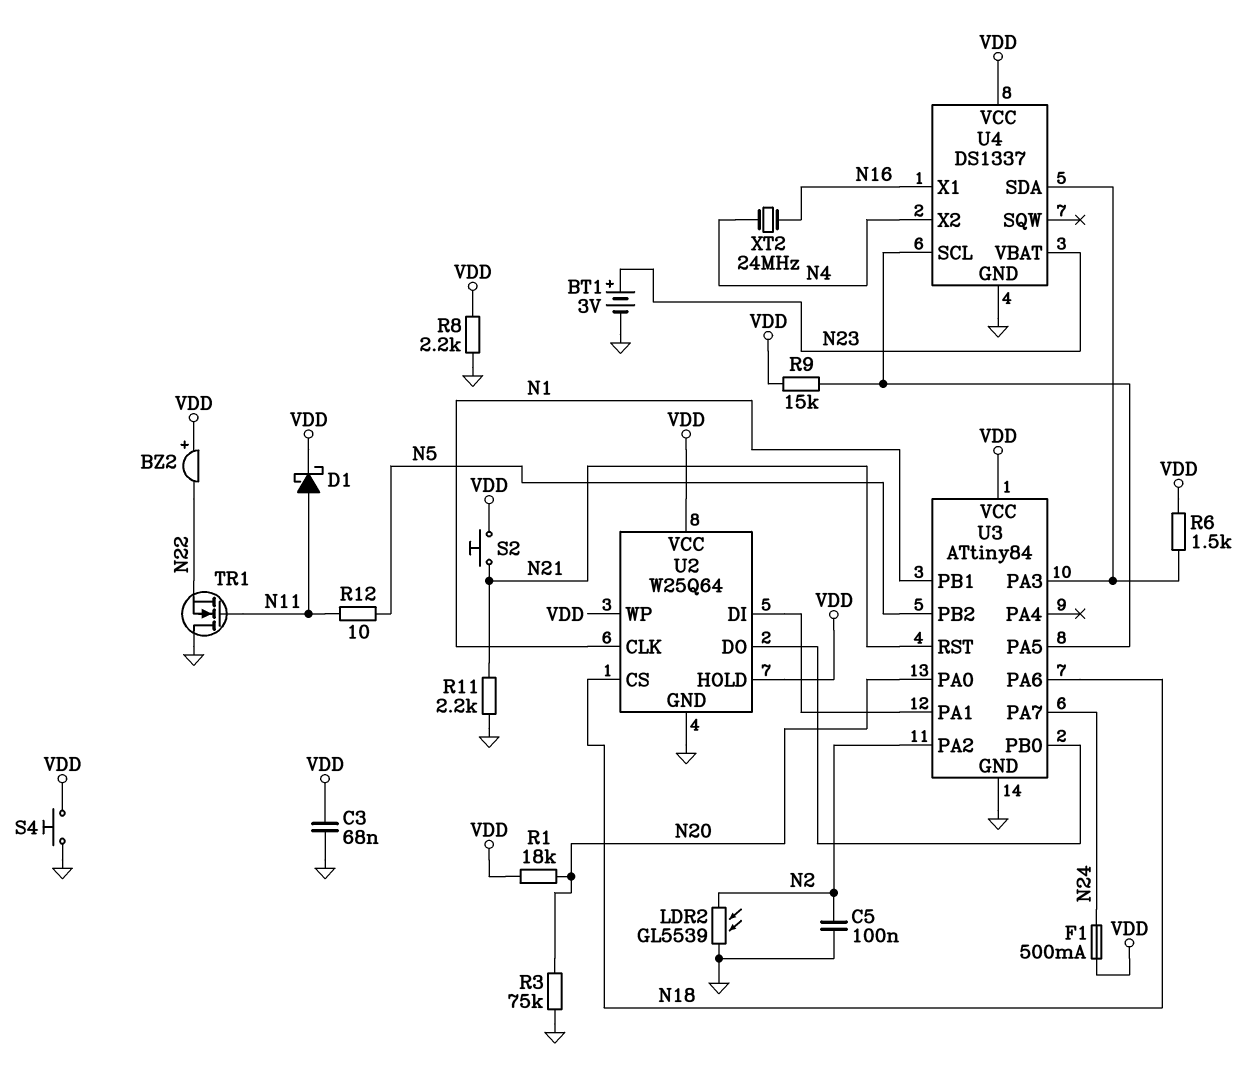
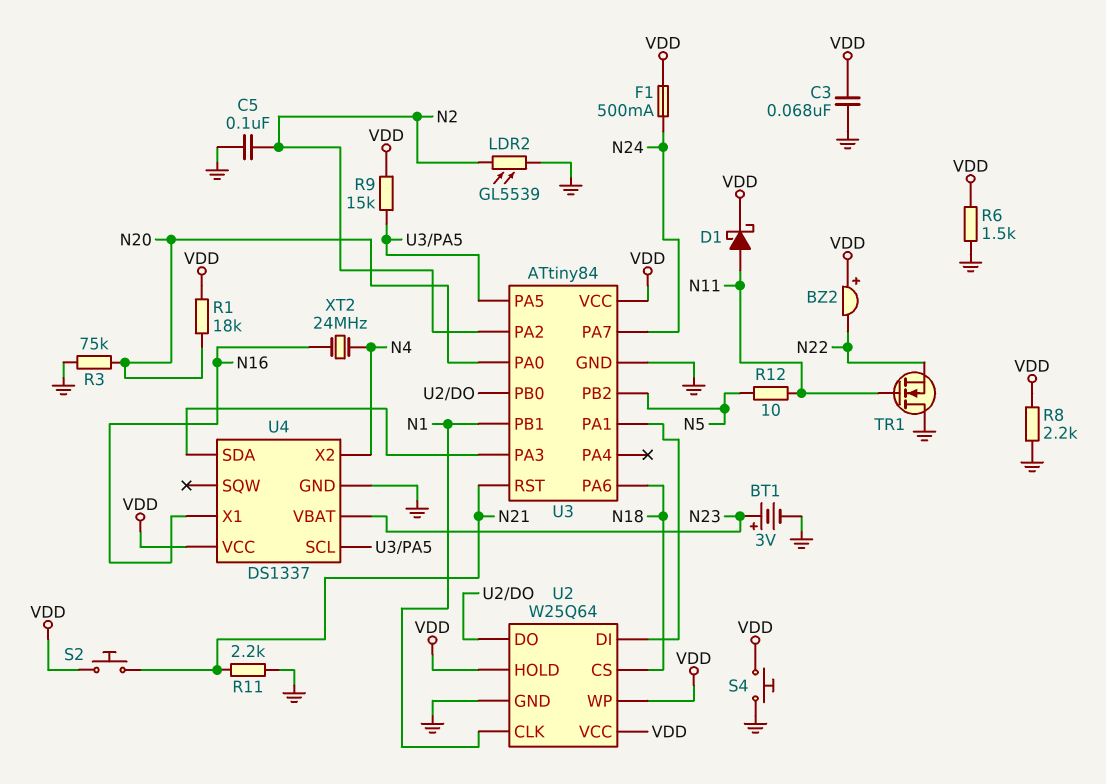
R6: 1.5k (U3/PA3, VDD) -> 1.5k (GND, VDD)

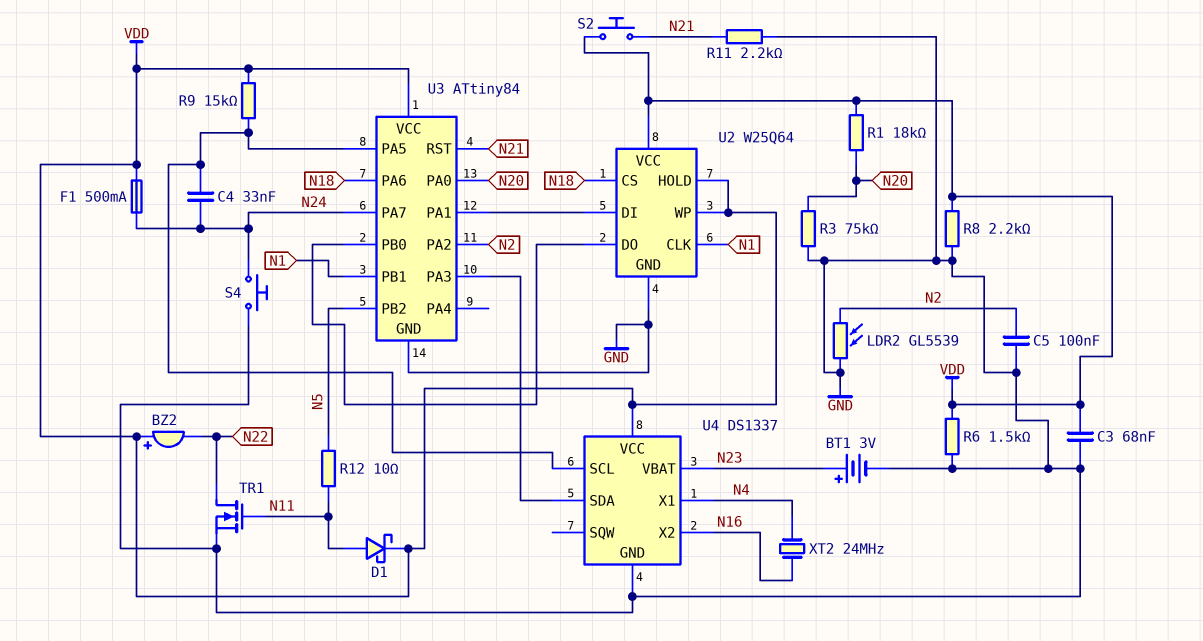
C4: none -> 33nF (N24, U3/PA5)
S4: button (GND, VDD) -> button (GND, N24)
TR1: NMOS (G N11, D GND, S N22) -> NMOS (G N11, D N22, S GND)
U4 pin X1: N16 -> N4
U4 pin X2: N4 -> N16

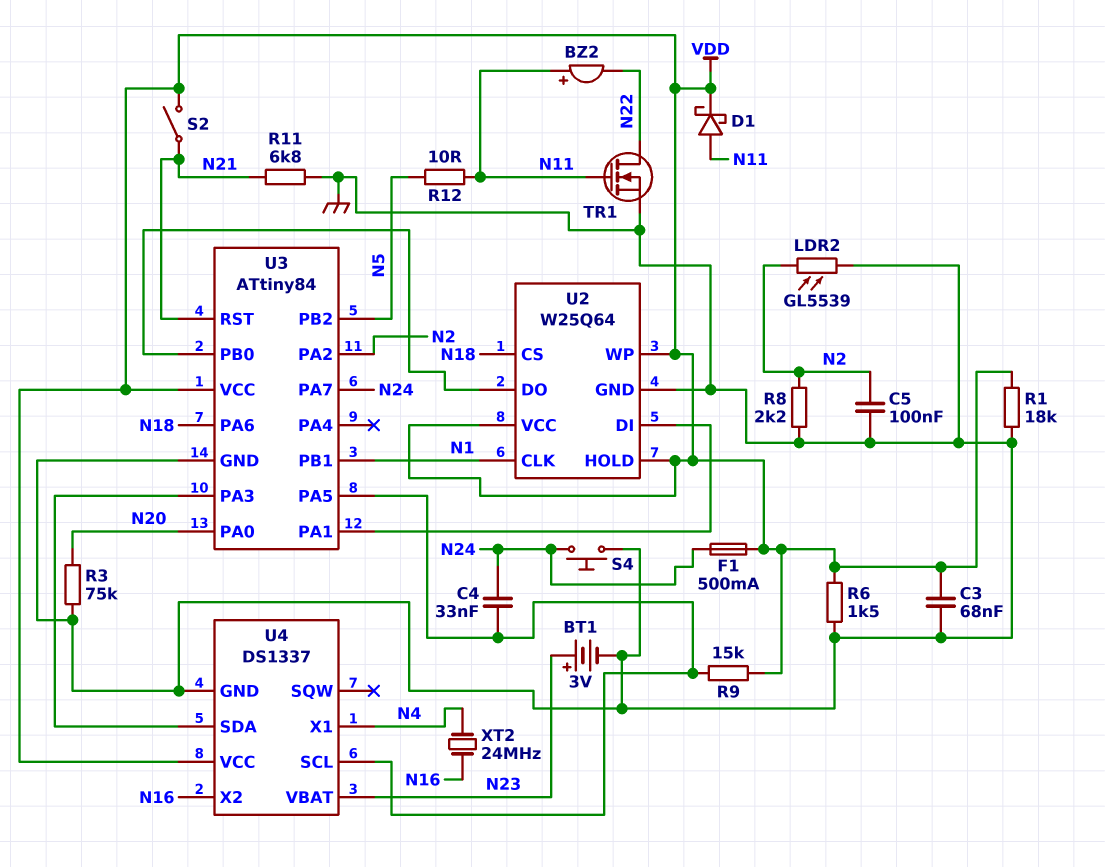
BZ2: buzzer (plus VDD, minus N22) -> buzzer (plus N11, minus N22)
R1: 18k (N20, VDD) -> 18k (GND, VDD)
R8: 2.2k (GND, VDD) -> 2.2k (GND, N2)
R11: 2.2k (GND, N21) -> 6.8k (GND, N21)
S2: button (N21, VDD) -> switch (N21, VDD)

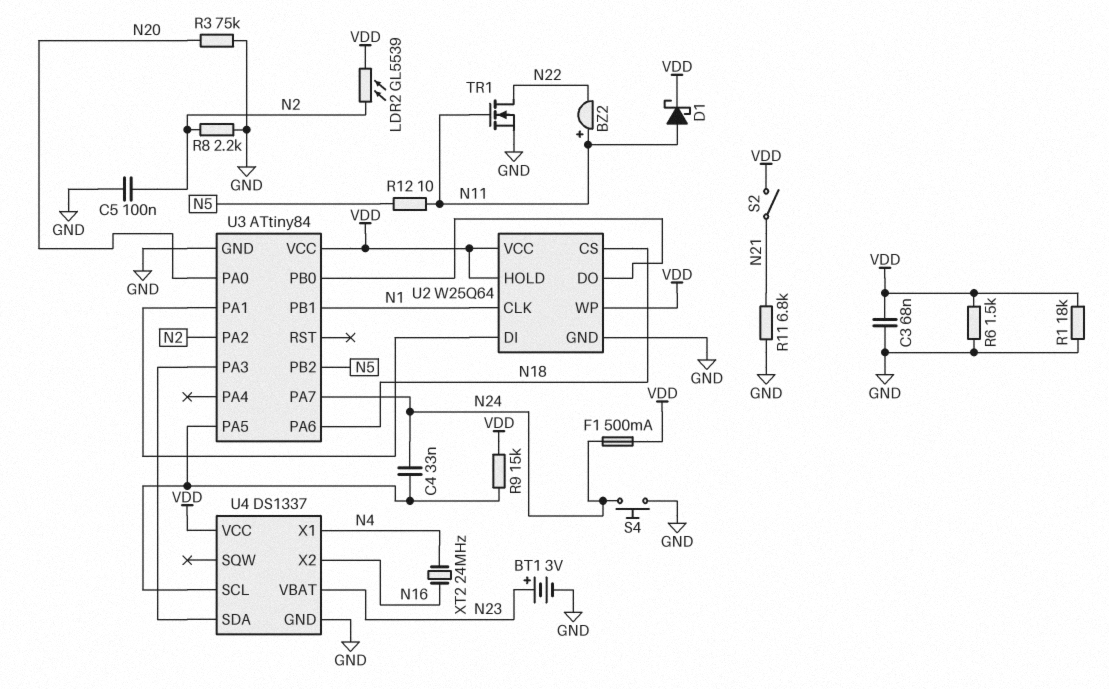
LDR2: GL5539 (GND, N2) -> GL5539 (N2, VDD)
U3 pin RST: N21 -> none

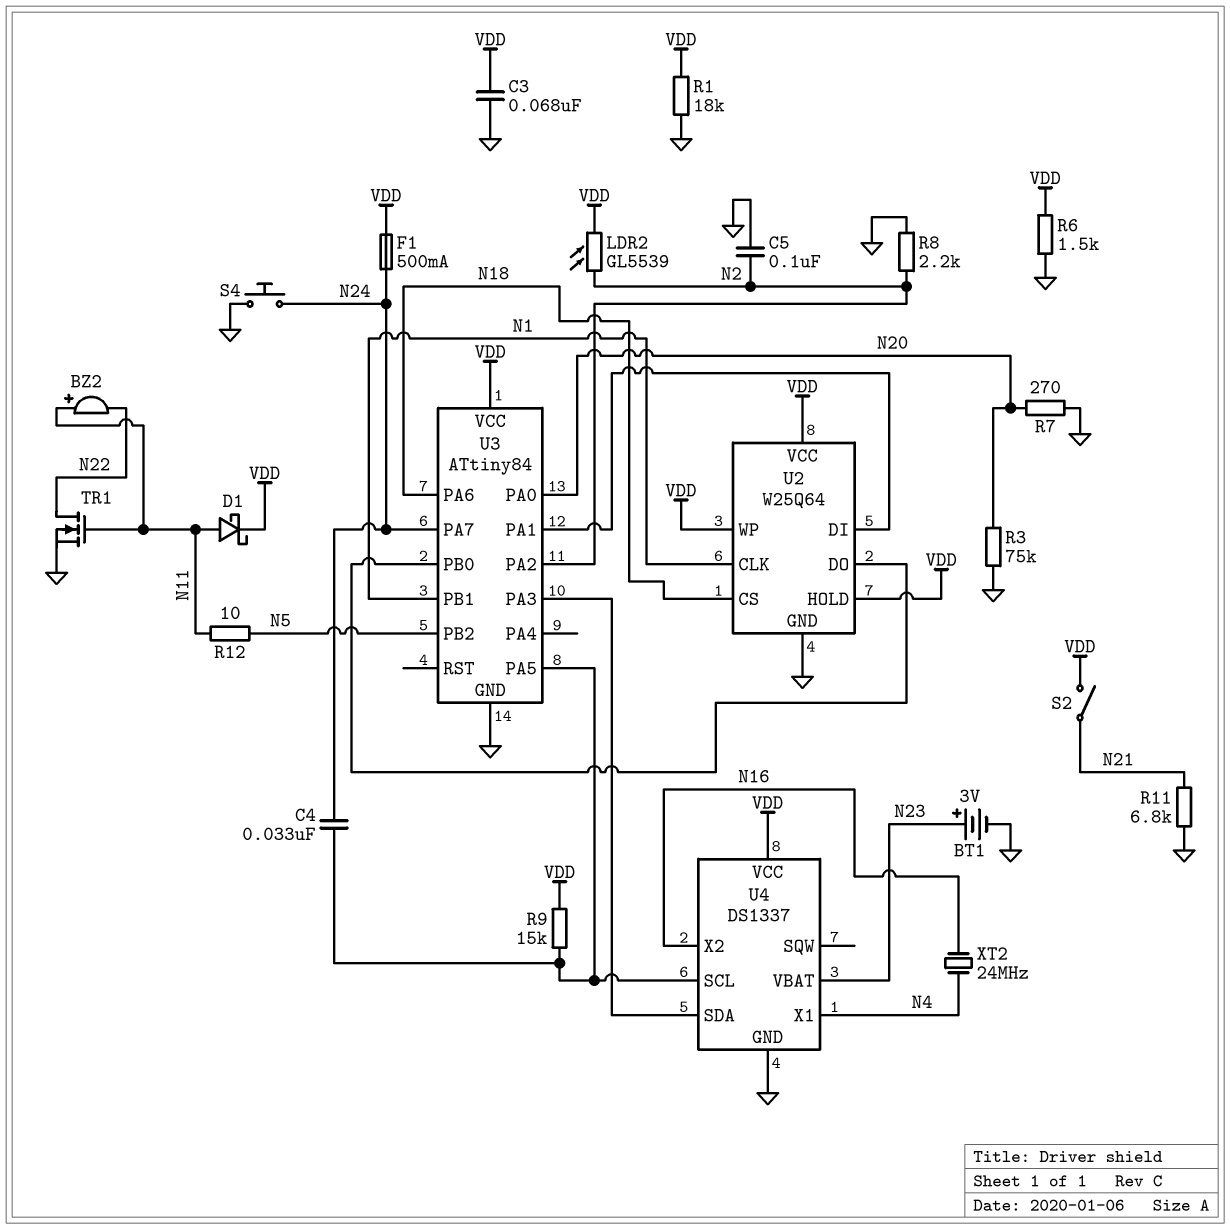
R7: none -> 270 (GND, N20)

